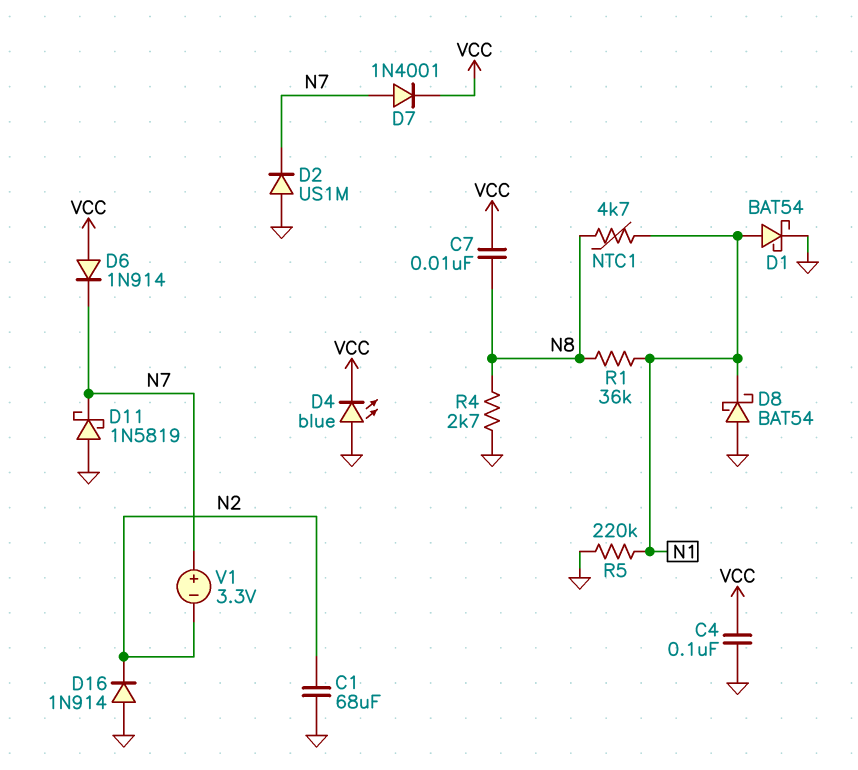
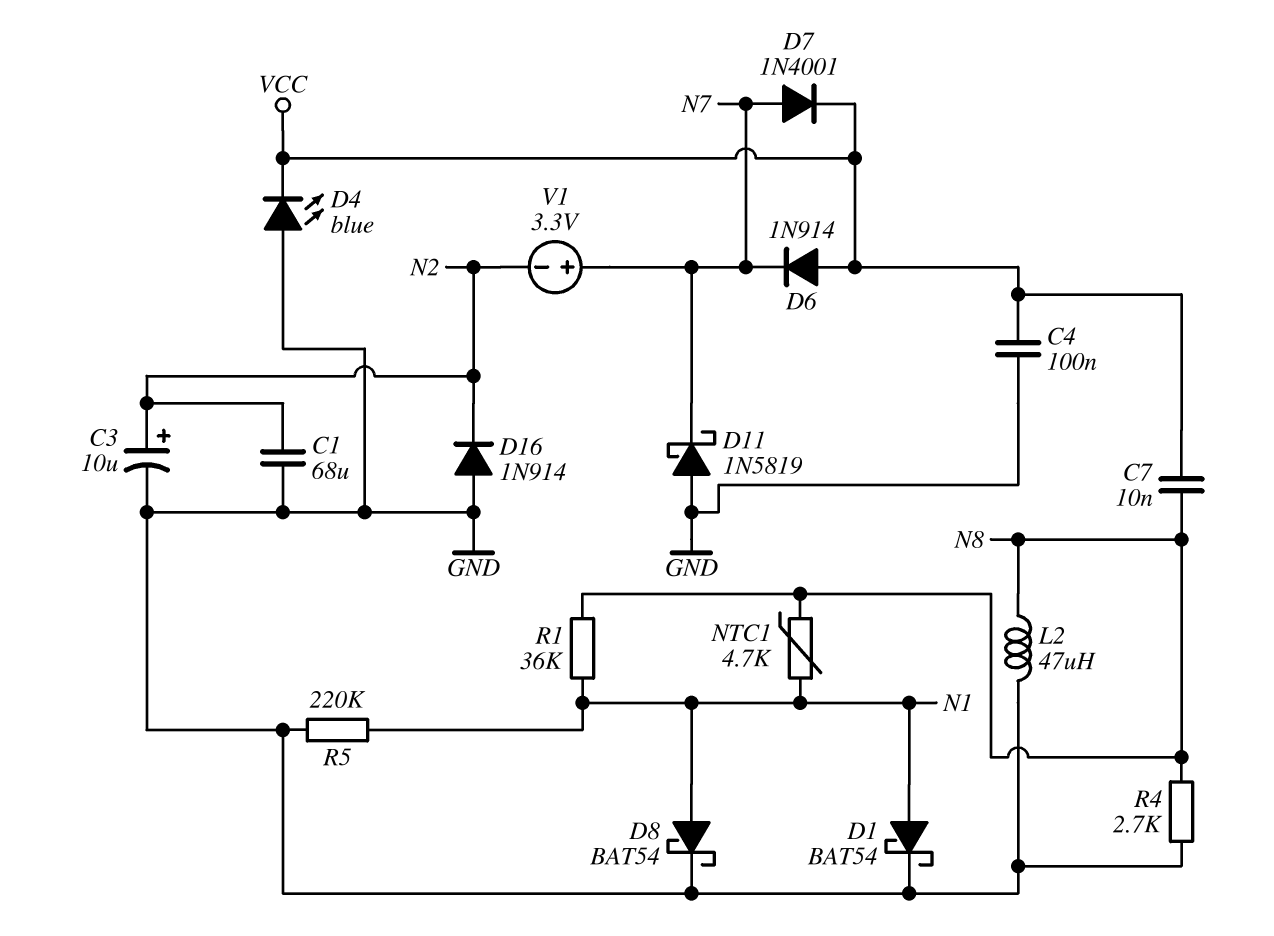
C3: none -> 10uF (plus N2, minus GND)
D2: diode US1M (A GND, K N7) -> none
D8: schottky BAT54 (A GND, K N1) -> schottky BAT54 (A N1, K GND)
L2: none -> 47uH (GND, N8)

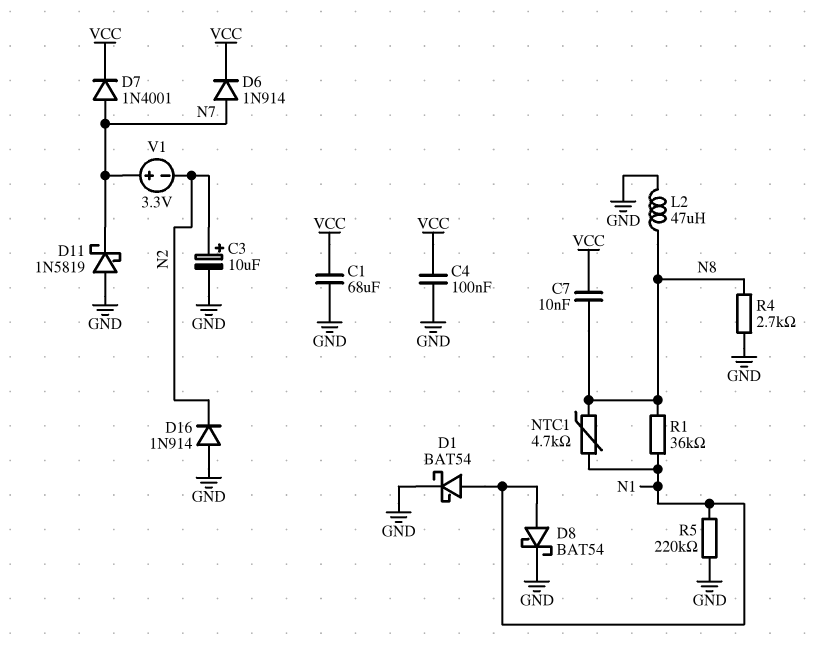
C1: 68uF (GND, N2) -> 68uF (GND, VCC)
D4: LED blue (A GND, K VCC) -> none
D6: diode 1N914 (A VCC, K N7) -> diode 1N914 (A N7, K VCC)

